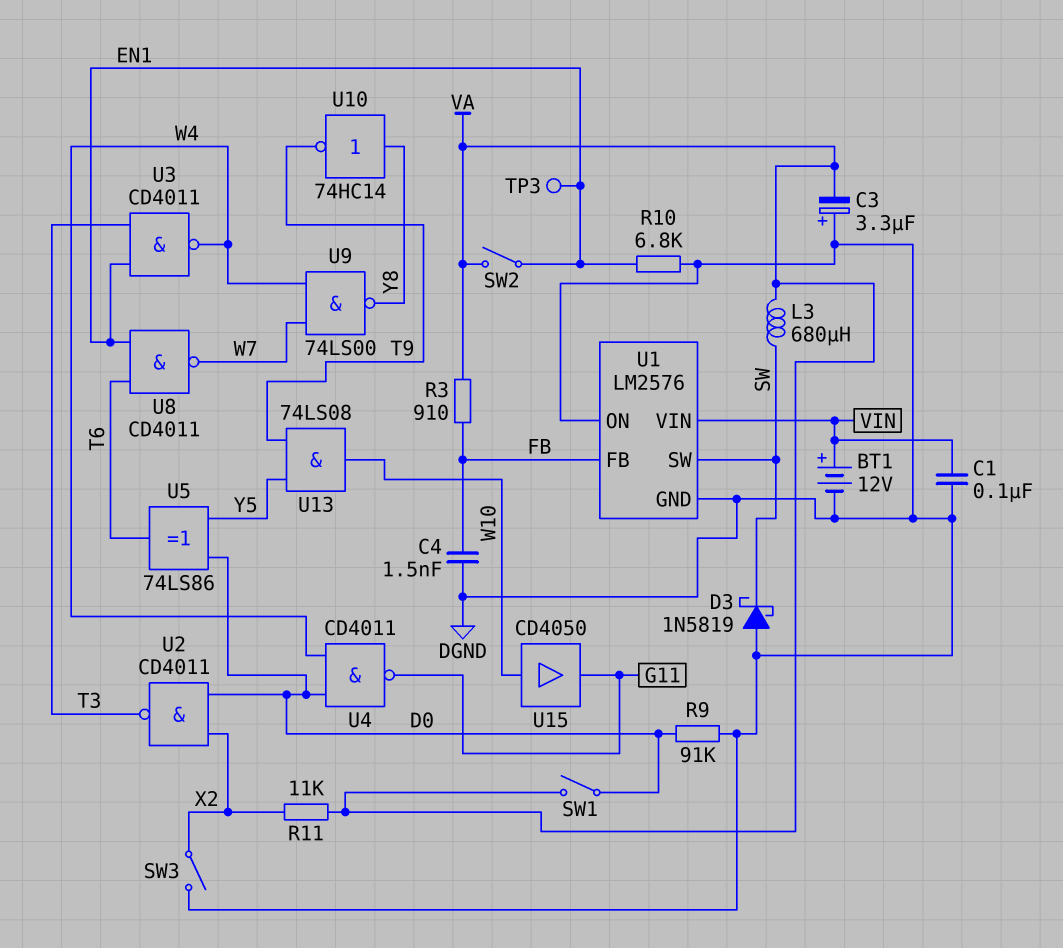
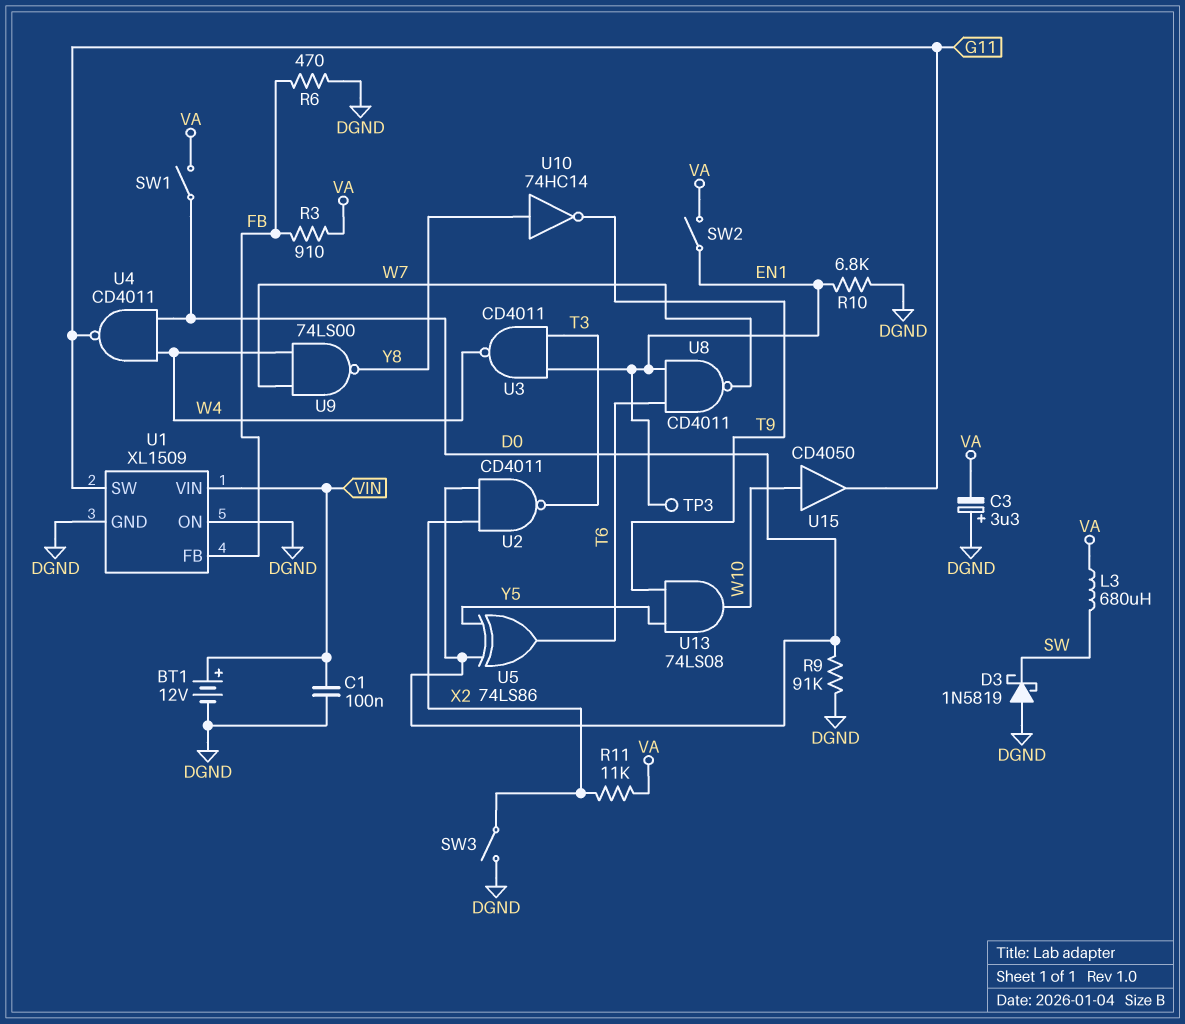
C4: 1.5nF (DGND, FB) -> none
R6: none -> 470 (DGND, FB)
U1: LM2576 -> XL1509
U1 pin SW: SW -> G11

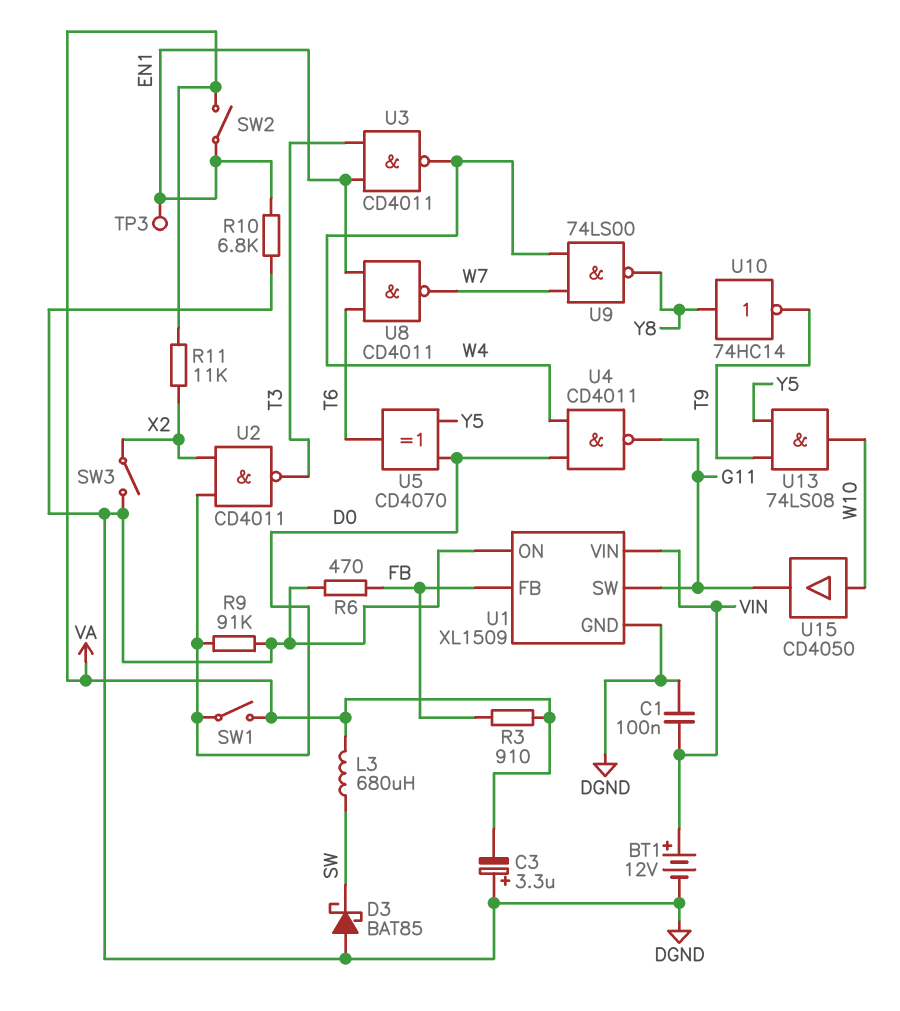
D3: schottky 1N5819 (A DGND, K SW) -> schottky BAT85 (A DGND, K SW)
U5: XOR 74LS86 (in D0, in Y5, out T6) -> XOR CD4070 (in D0, in Y5, out T6)

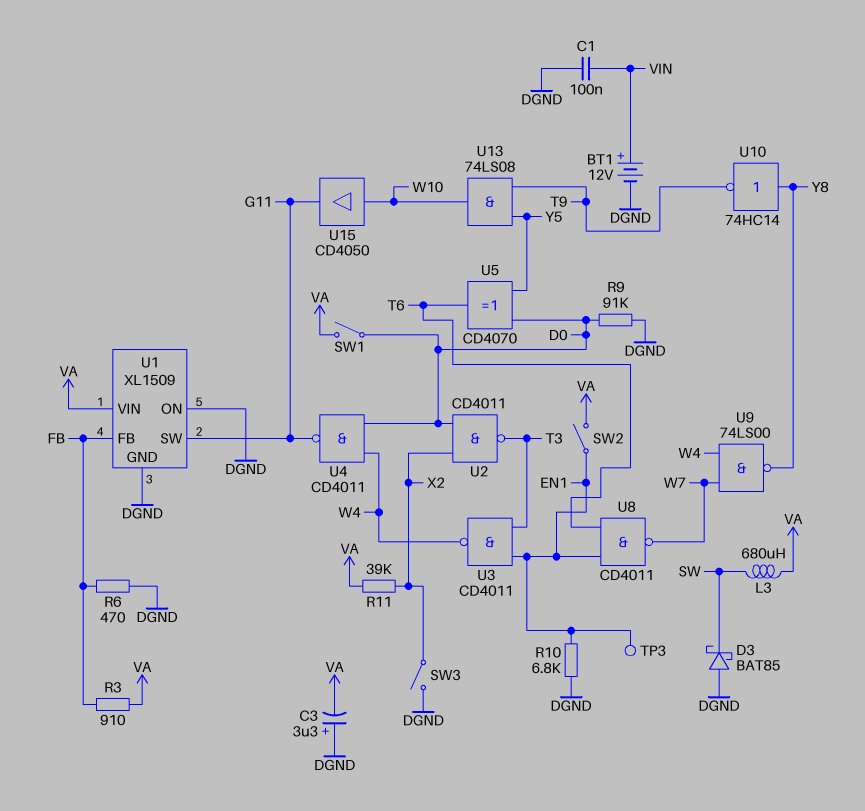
R11: 11k (VA, X2) -> 39k (VA, X2)
U1 pin VIN: VIN -> VA

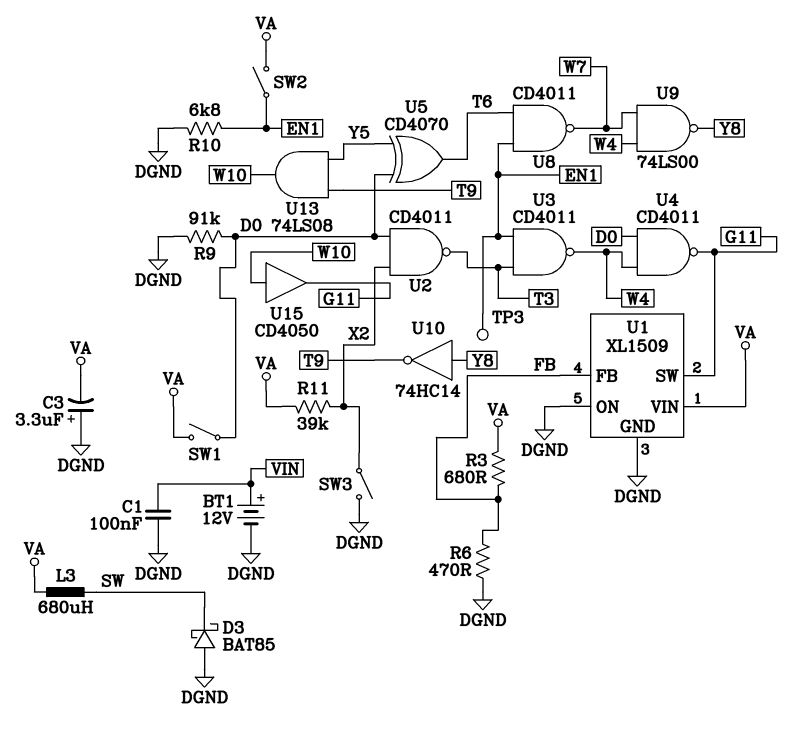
R3: 910 (FB, VA) -> 680 (FB, VA)

